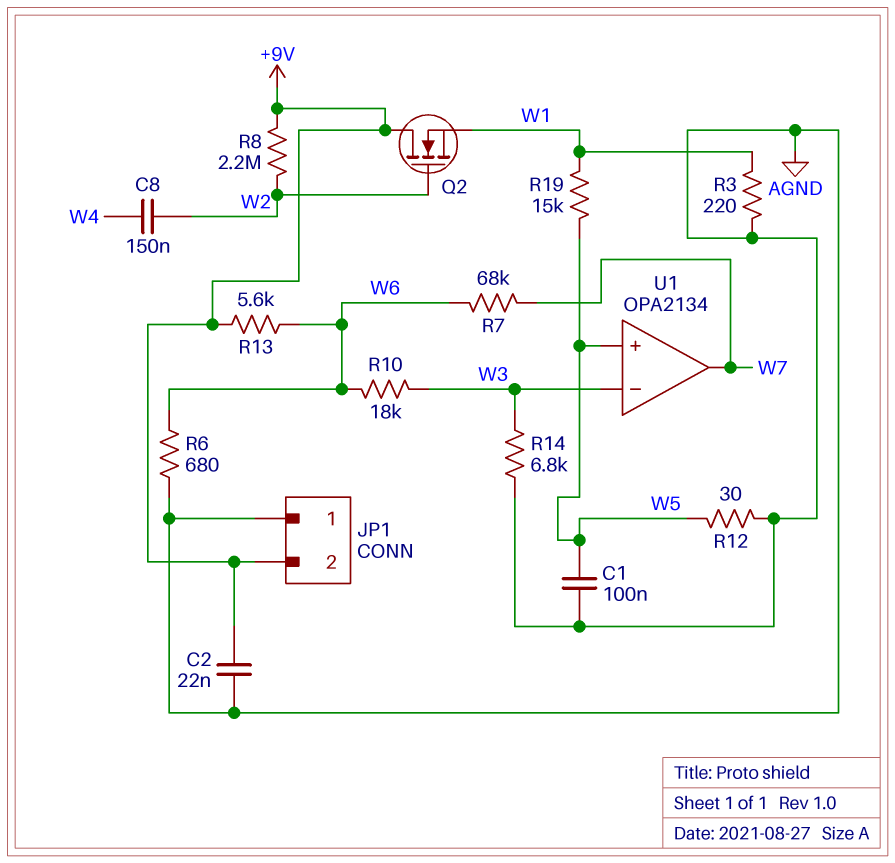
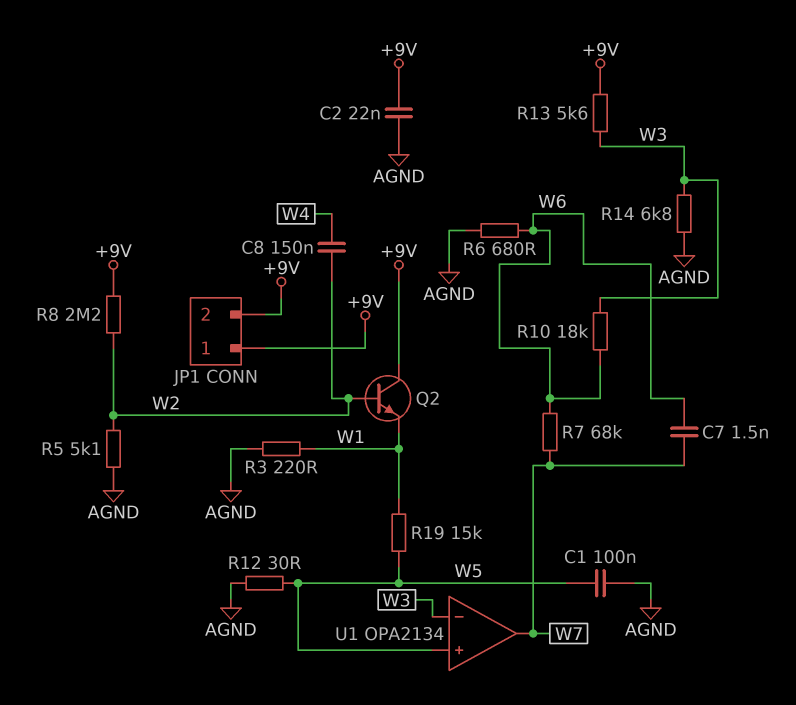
C7: none -> 1.5nF (W6, W7)
JP1 pin 1: AGND -> +9V
Q2: NMOS (G W2, D +9V, S W1) -> NPN (B W2, C +9V, E W1)
R5: none -> 5.1k (AGND, W2)
R13: 5.6k (+9V, W6) -> 5.6k (+9V, W3)

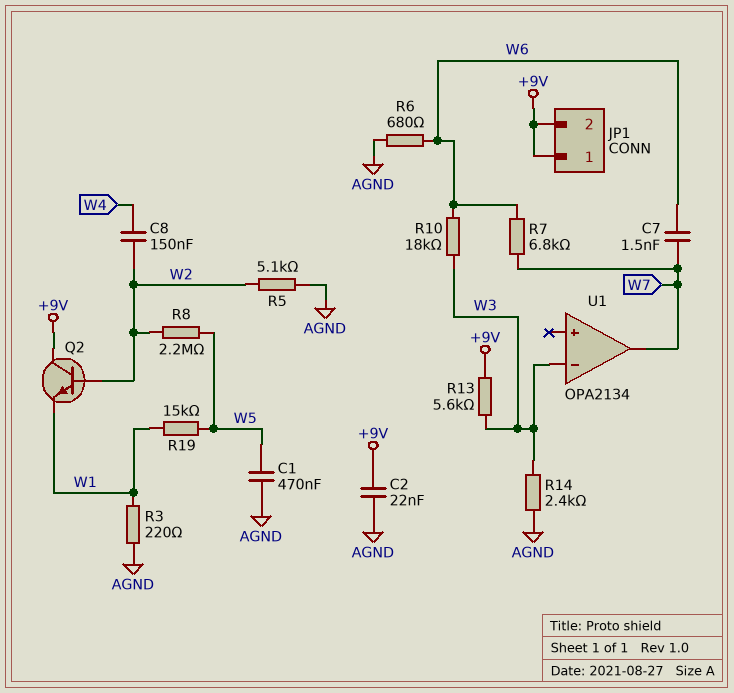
C1: 100nF (AGND, W5) -> 470nF (AGND, W5)
R7: 68k (W6, W7) -> 6.8k (W6, W7)
R8: 2.2M (+9V, W2) -> 2.2M (W2, W5)
R12: 30 (AGND, W5) -> none
R14: 6.8k (AGND, W3) -> 2.4k (AGND, W3)
U1 pin in+: W5 -> none

